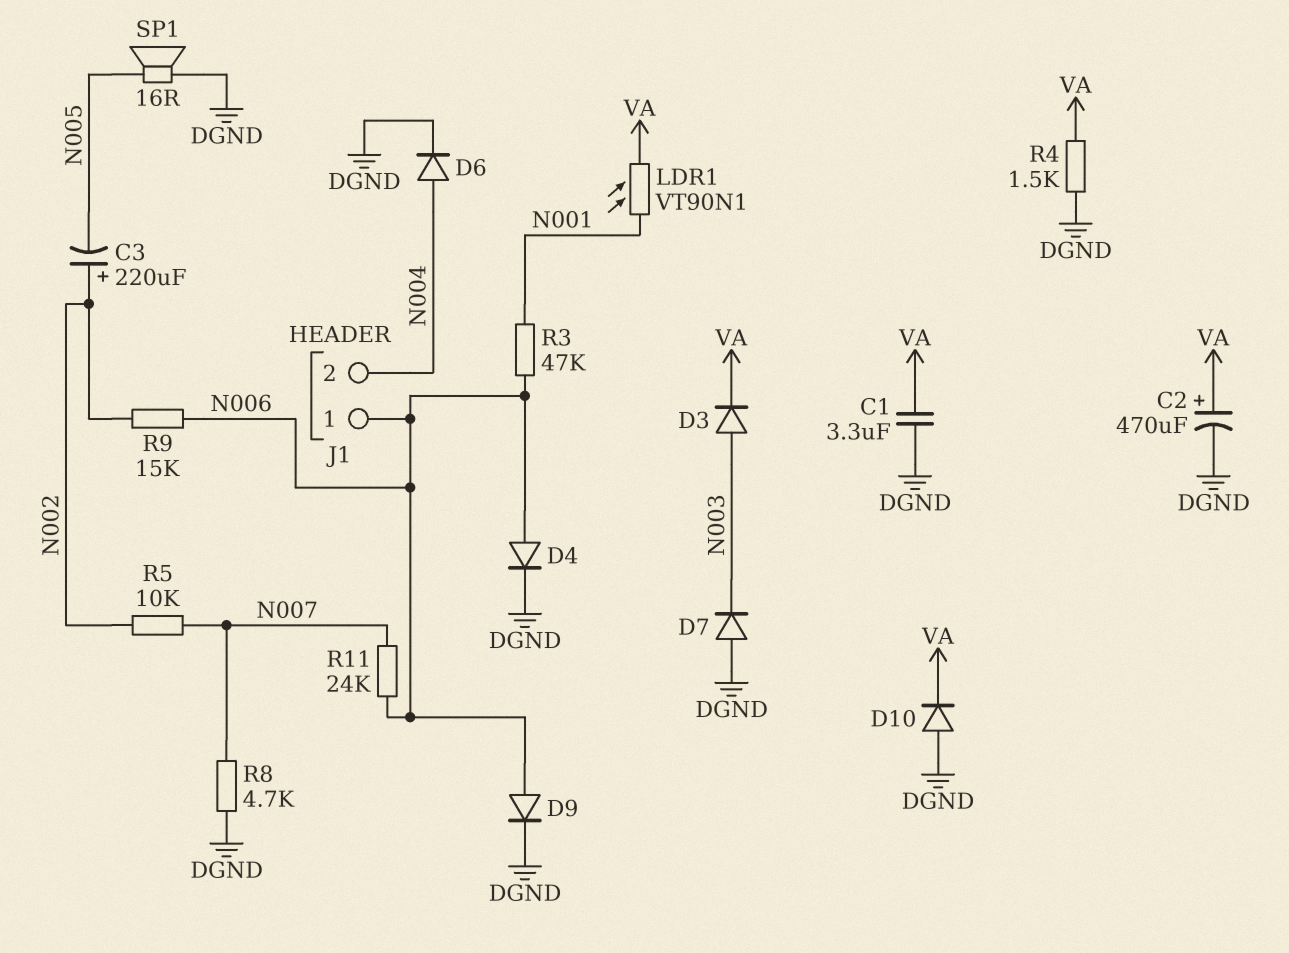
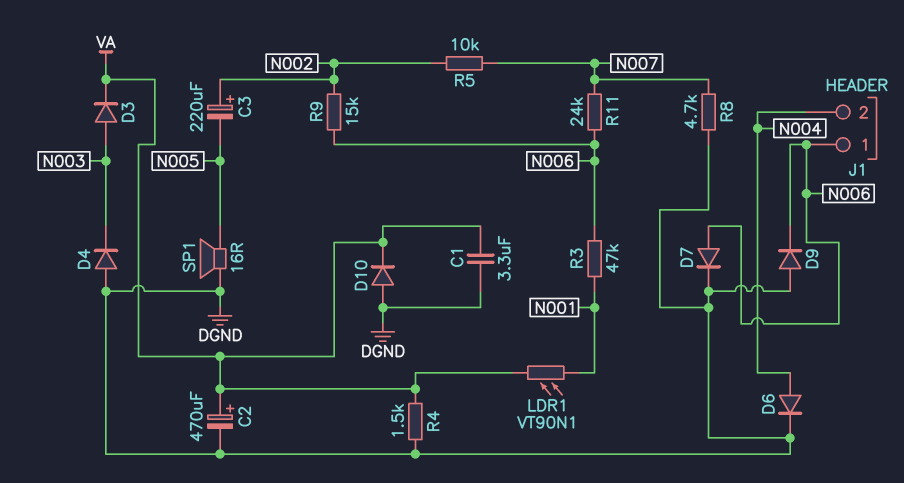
D4: diode (A N006, K DGND) -> diode (A DGND, K N003)
D7: diode (A DGND, K N003) -> diode (A N006, K DGND)
D9: diode (A N006, K DGND) -> diode (A DGND, K N006)

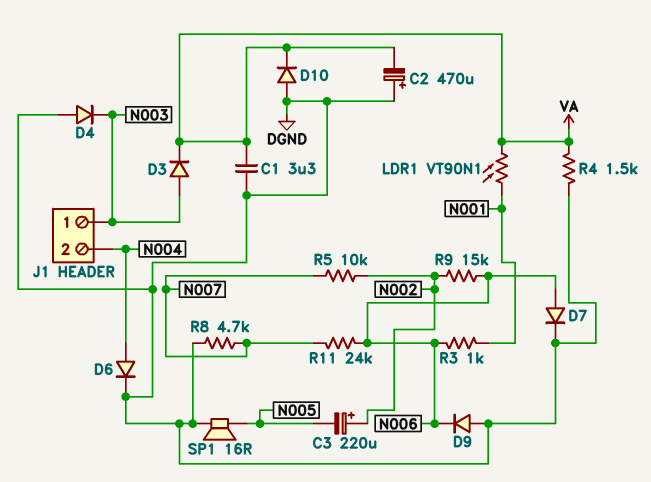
C2: 470uF (plus VA, minus DGND) -> 470uF (plus DGND, minus VA)
J1 pin 1: N006 -> N003
R3: 47k (N001, N006) -> 1k (N001, N006)

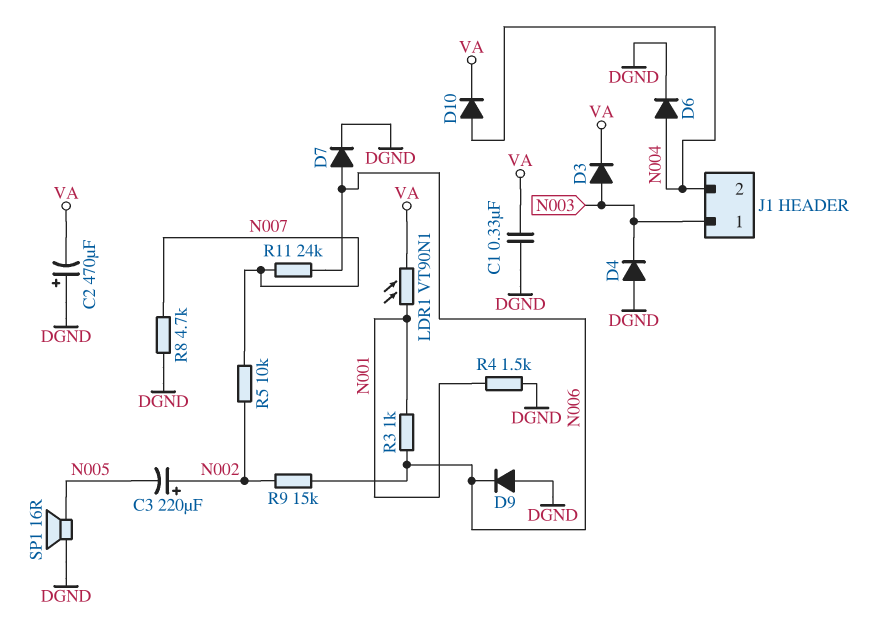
C1: 3.3uF (DGND, VA) -> 330nF (DGND, VA)
D10: diode (A DGND, K VA) -> diode (A N004, K VA)
R4: 1.5k (DGND, VA) -> 1.5k (DGND, N001)

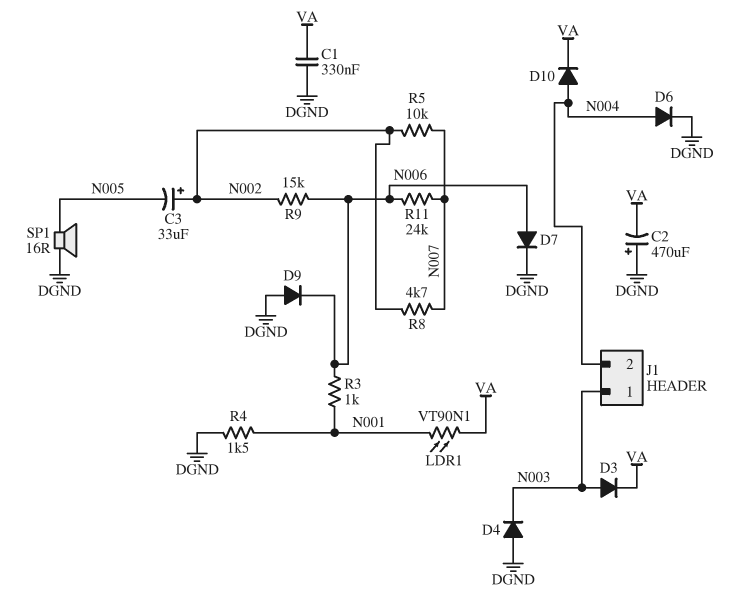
C3: 220uF (plus N002, minus N005) -> 33uF (plus N002, minus N005)
R8: 4.7k (DGND, N007) -> 4.7k (N002, N007)

